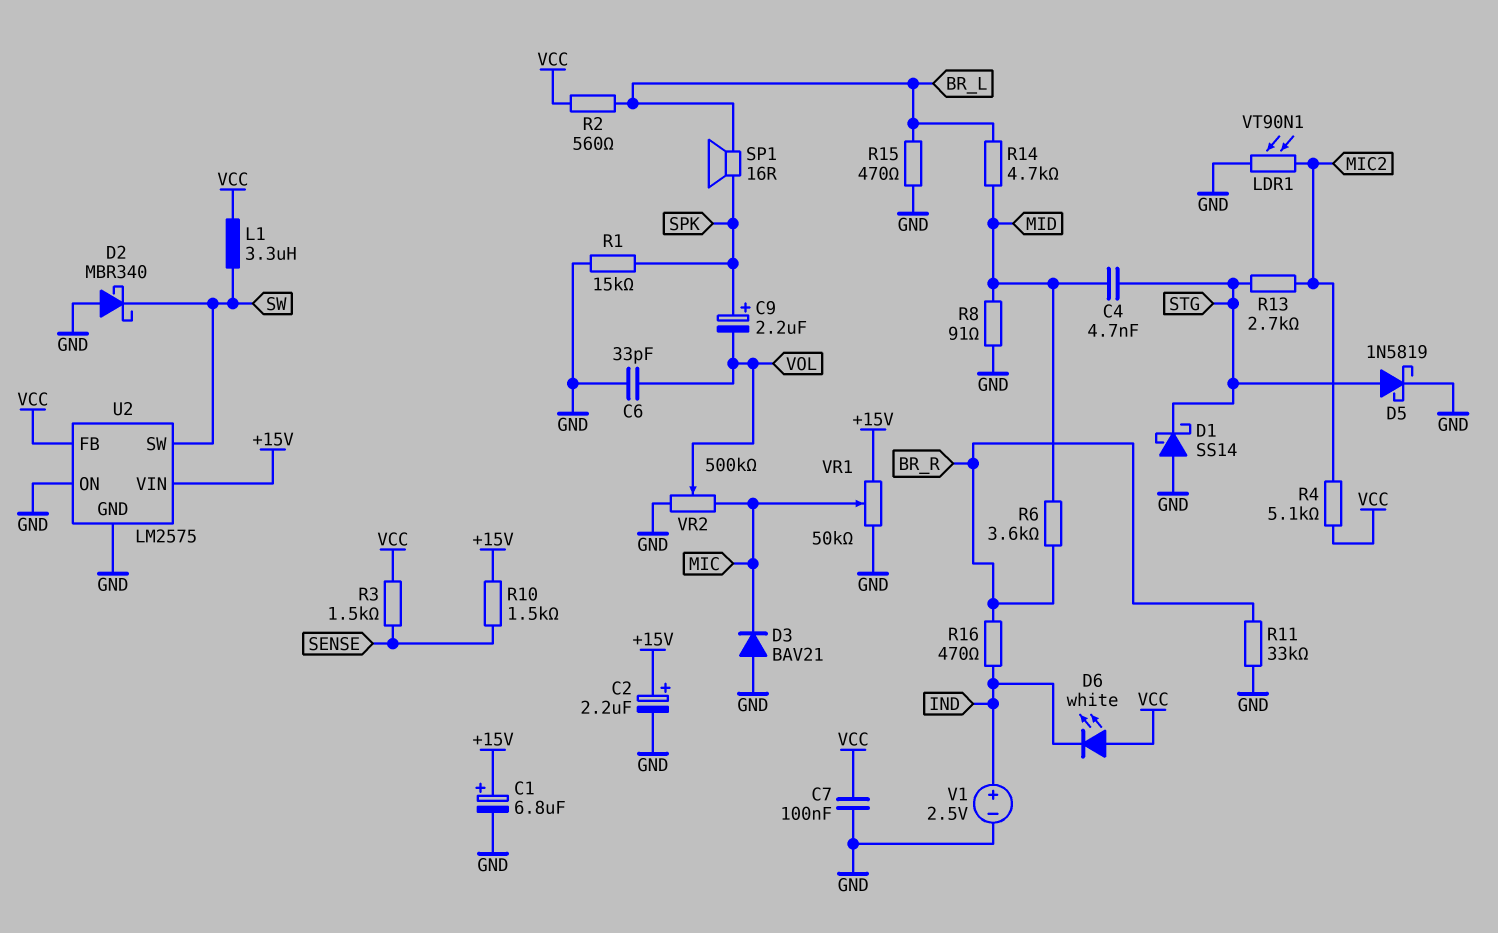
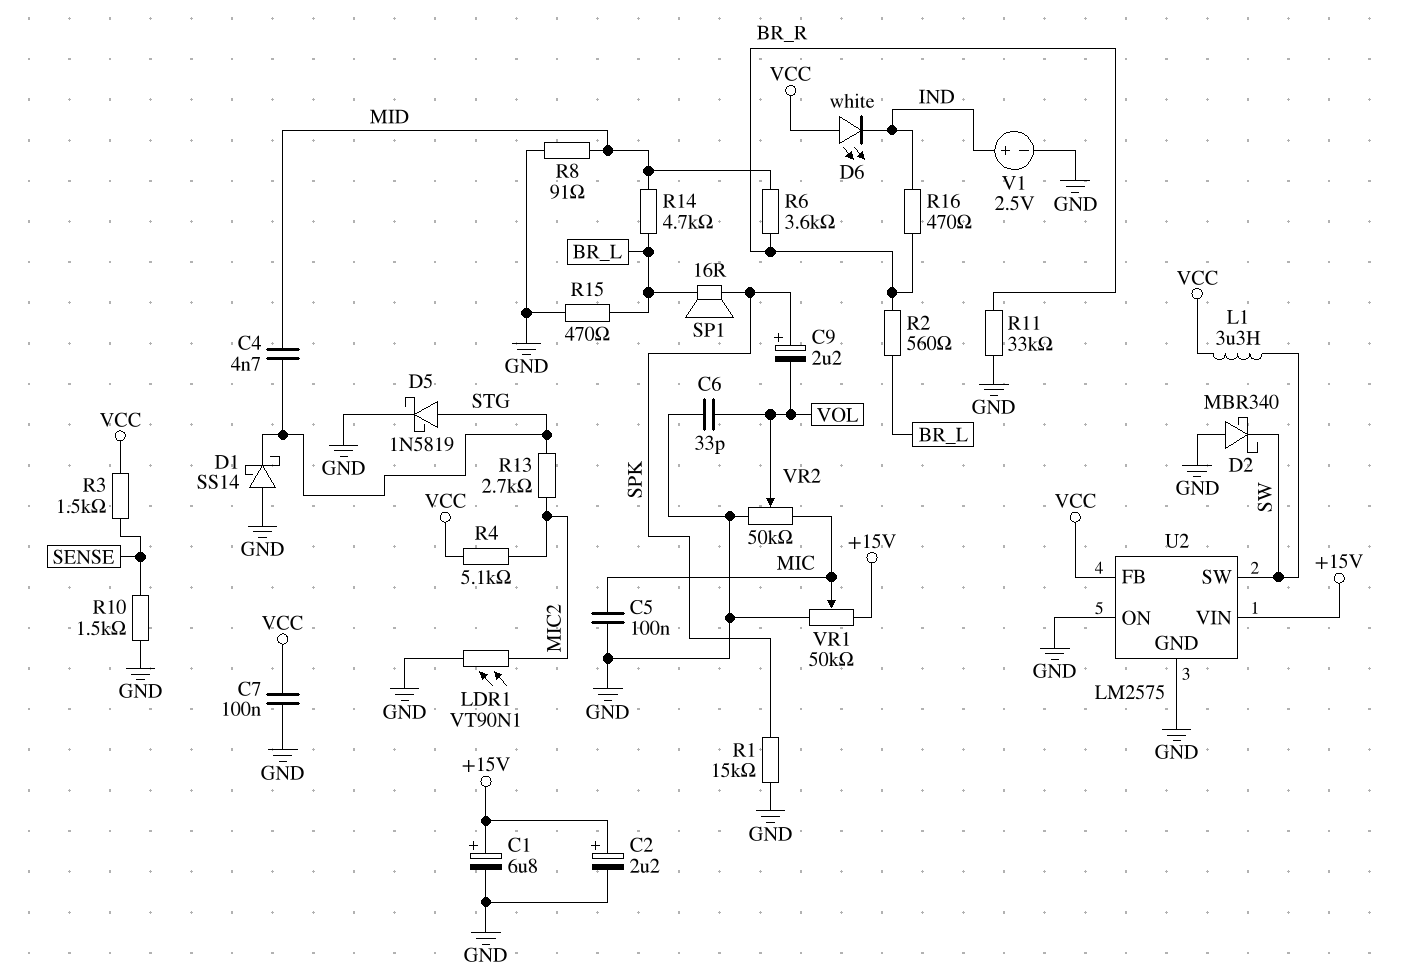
C5: none -> 100nF (GND, MIC)
D3: diode BAV21 (A GND, K MIC) -> none
R2: 560 (BR_L, VCC) -> 560 (BR_L, BR_R)
R10: 1.5k (+15V, SENSE) -> 1.5k (GND, SENSE)
VR2: 500k (GND, MIC, wiper VOL) -> 50k (GND, MIC, wiper VOL)

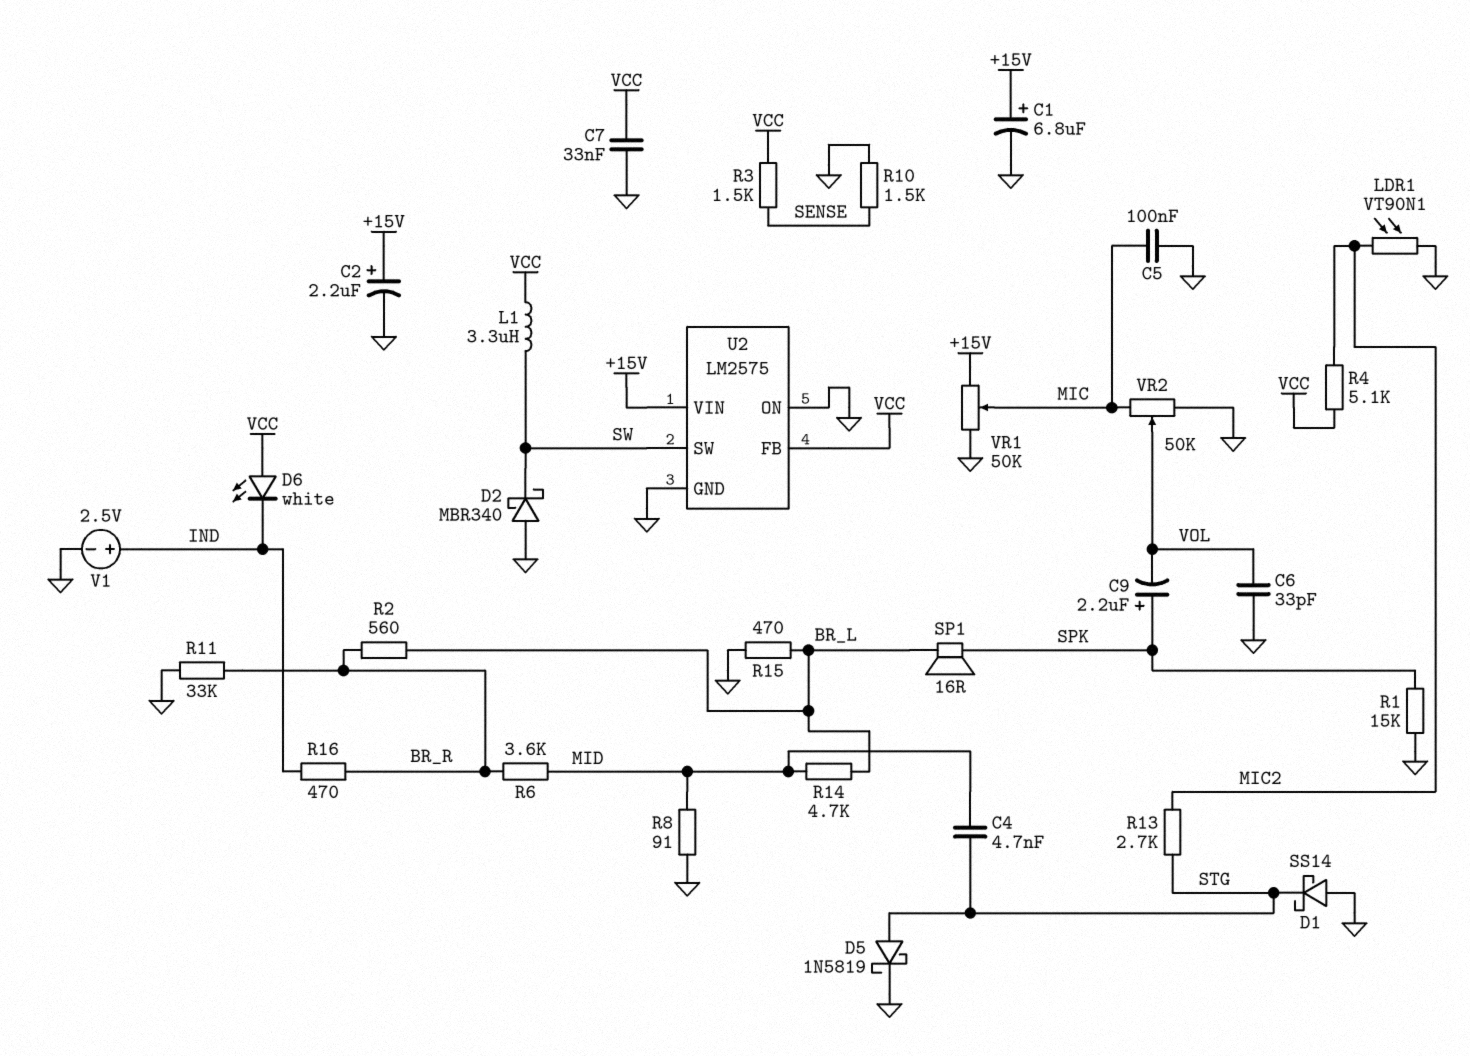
C7: 100nF (GND, VCC) -> 33nF (GND, VCC)

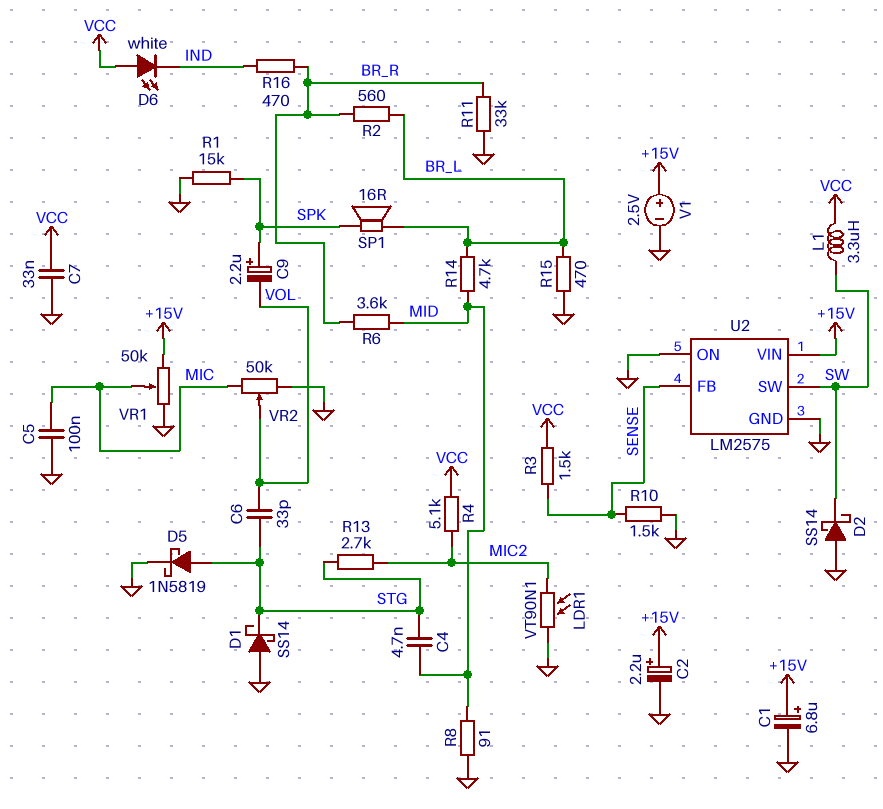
C6: 33pF (GND, VOL) -> 33pF (STG, VOL)
D2: schottky MBR340 (A GND, K SW) -> schottky SS14 (A GND, K SW)
U2 pin FB: VCC -> SENSE
V1: 2.5V (plus IND, minus GND) -> 2.5V (plus +15V, minus GND)

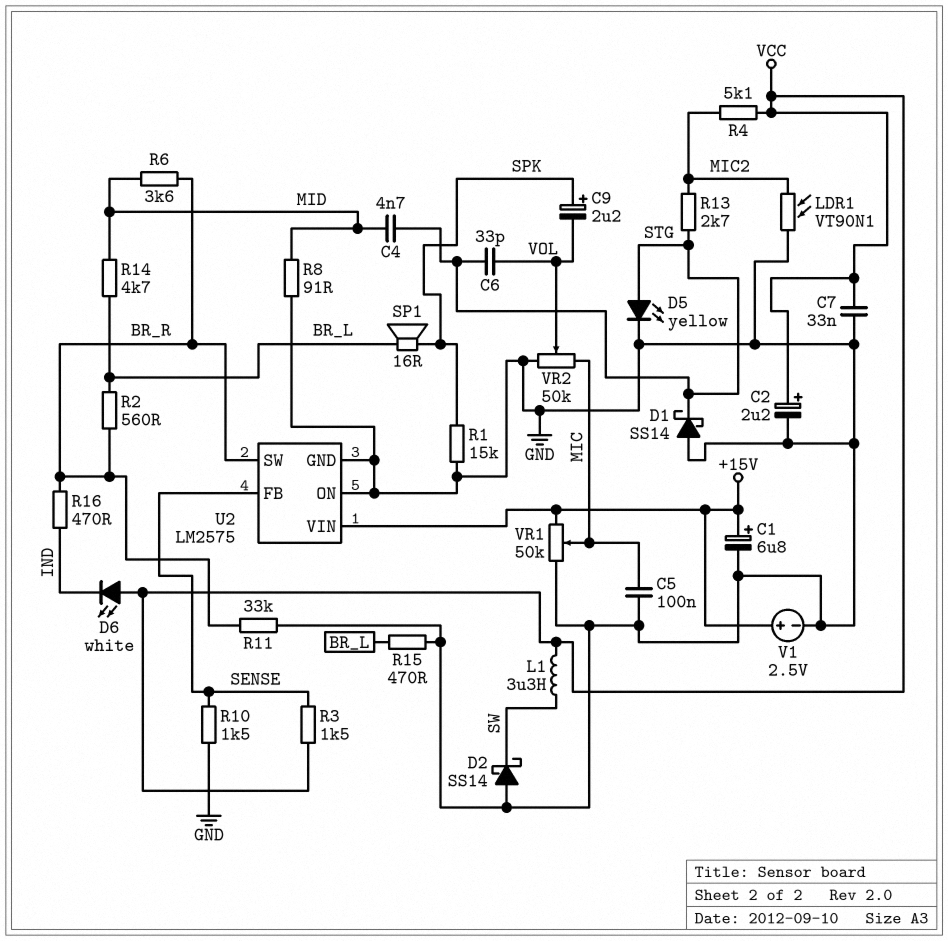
C2: 2.2uF (plus +15V, minus GND) -> 2.2uF (plus VCC, minus GND)
D5: schottky 1N5819 (A STG, K GND) -> LED yellow (A STG, K GND)
U2 pin SW: SW -> BR_R

